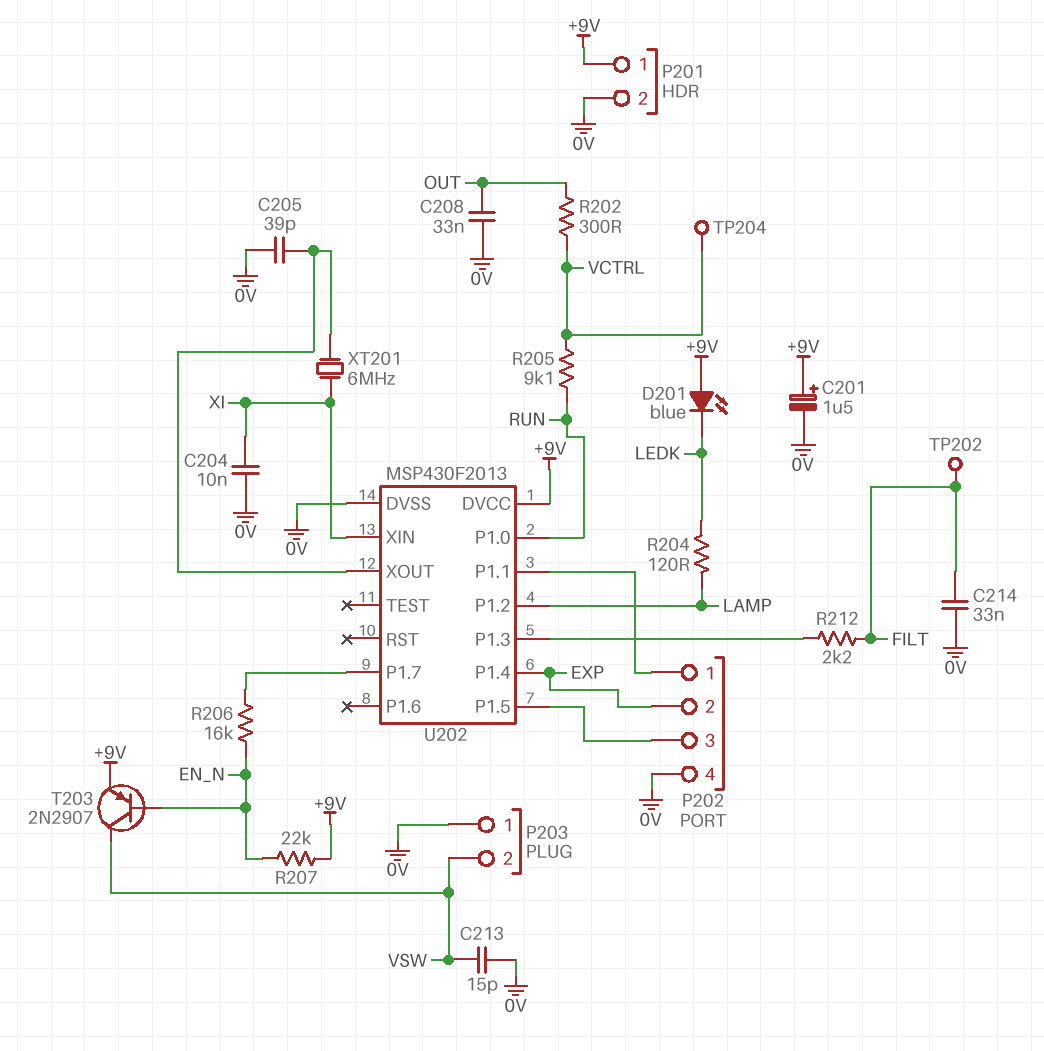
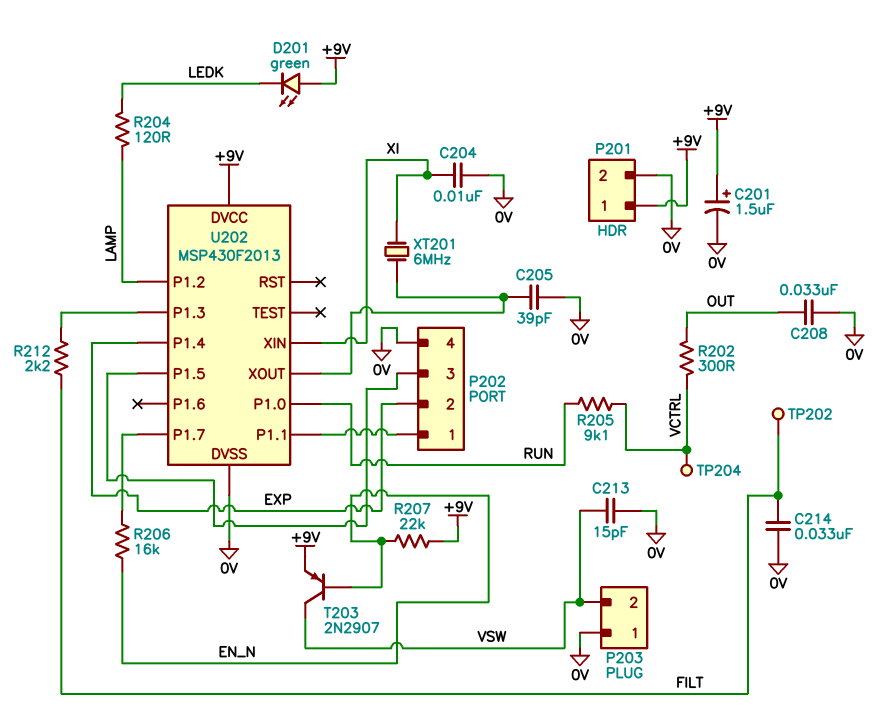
D201: LED blue (A +9V, K LEDK) -> LED green (A +9V, K LEDK)

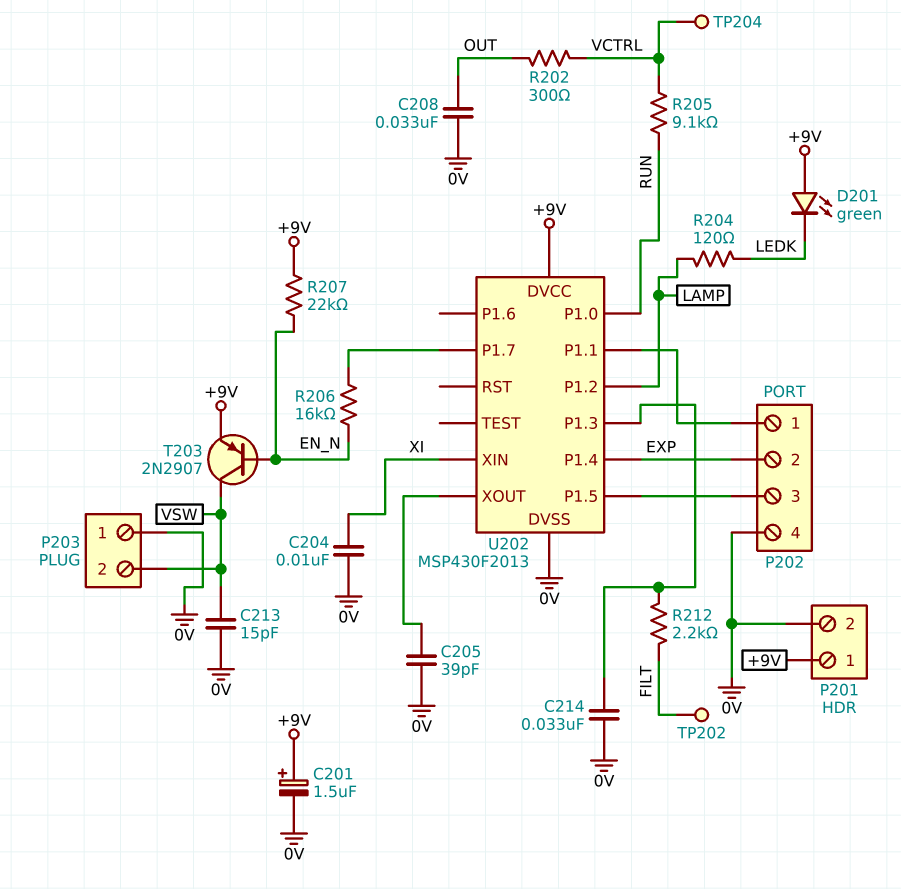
C214: 33nF (0V, FILT) -> 33nF (0V, U202/P1.3)
XT201: 6MHz (U202/XOUT, XI) -> none

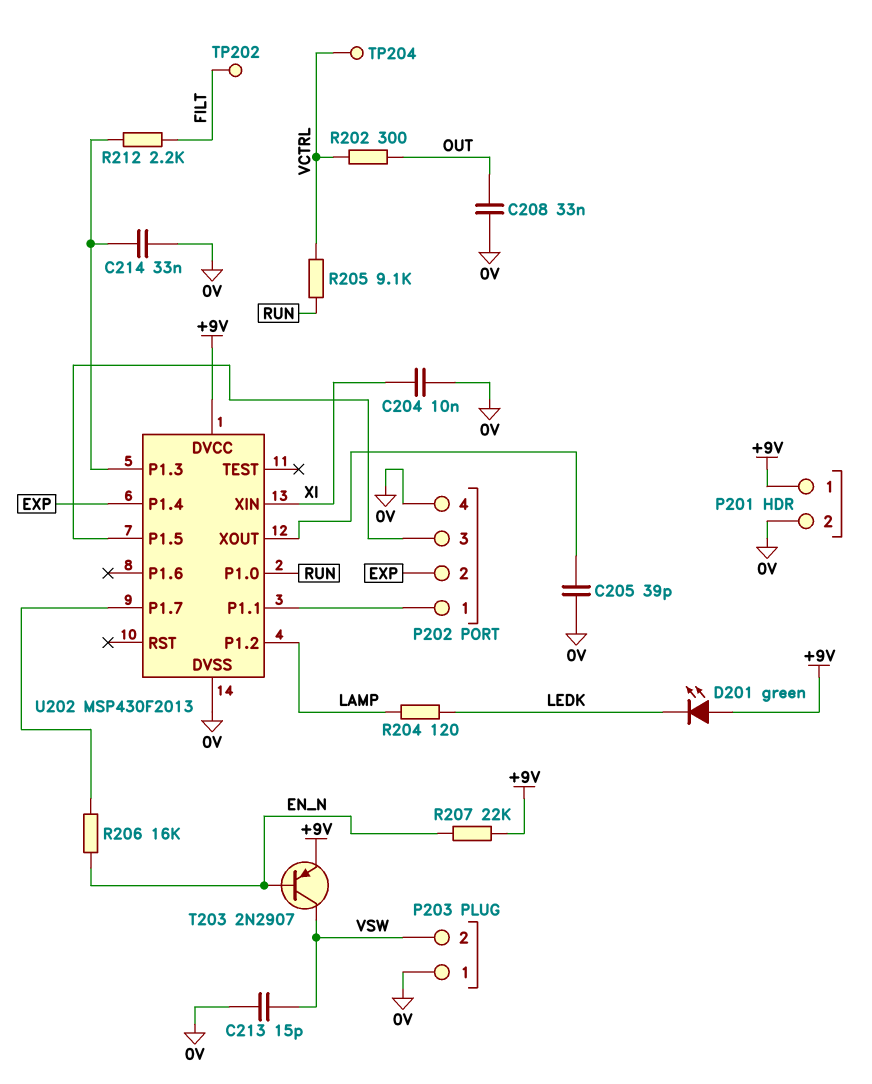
C201: 1.5uF (plus +9V, minus 0V) -> none

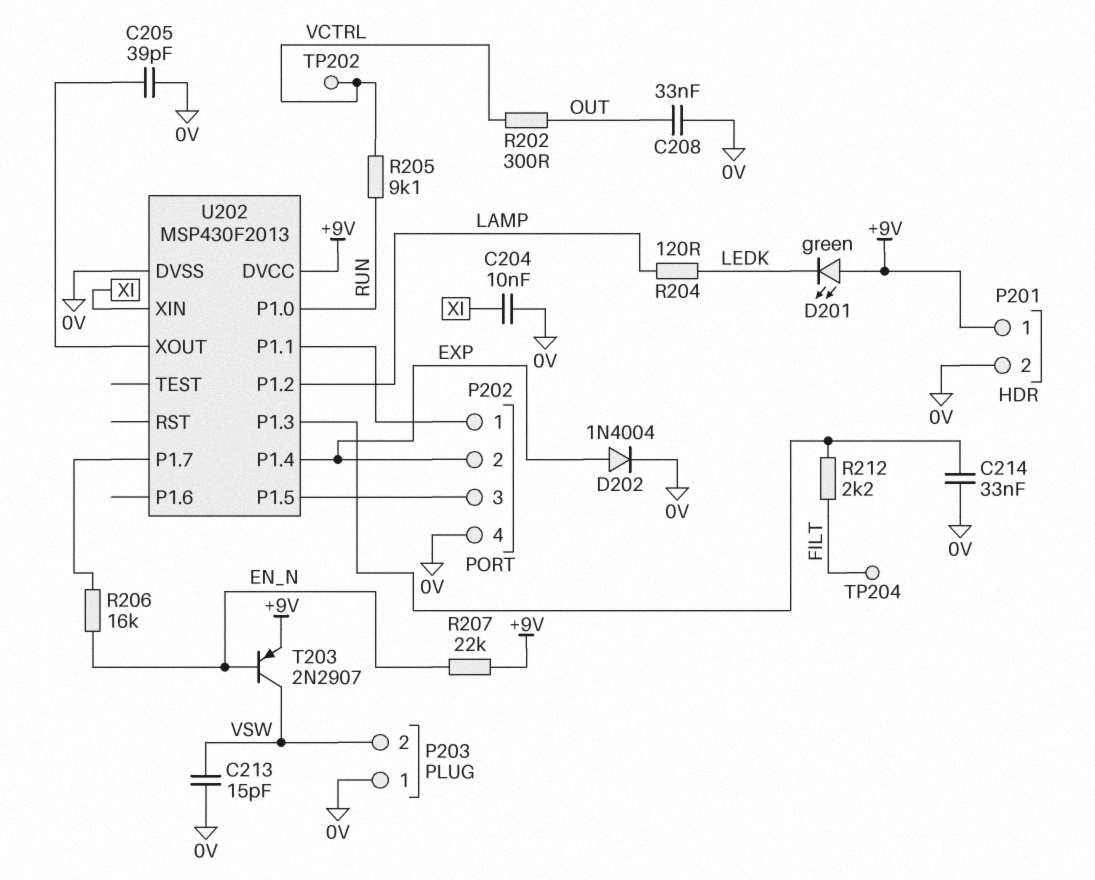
D202: none -> diode 1N4004 (A EXP, K 0V)
TP202: test point (FILT) -> test point (VCTRL)
TP204: test point (VCTRL) -> test point (FILT)

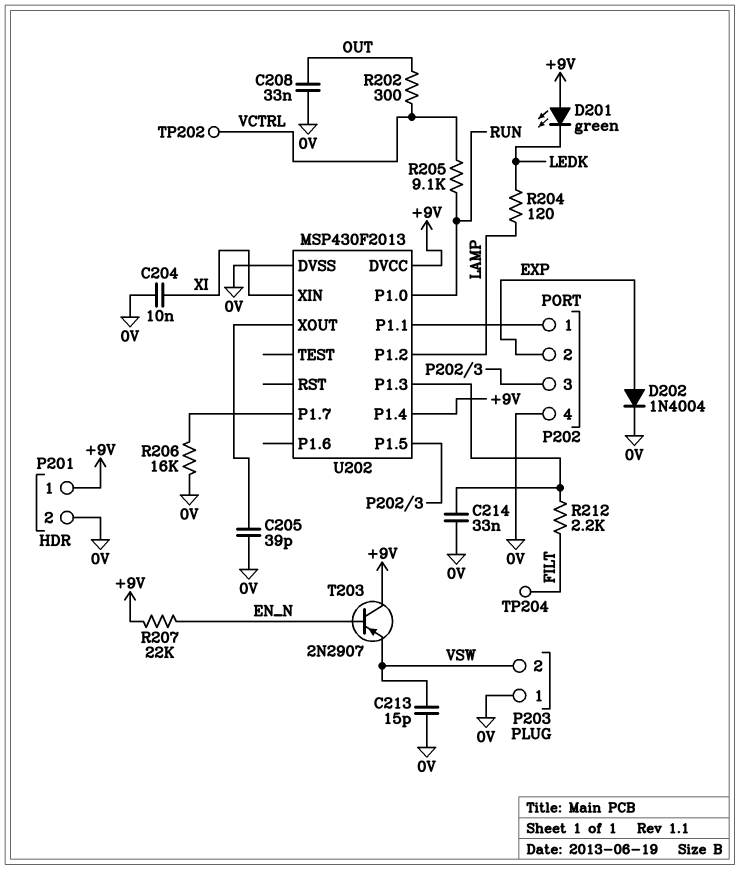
R206: 16k (EN_N, U202/P1.7) -> 16k (0V, U202/P1.7)
T203: PNP 2N2907 (B EN_N, C VSW, E +9V) -> PNP 2N2907 (B EN_N, C +9V, E VSW)
U202 pin P1.4: EXP -> +9V

